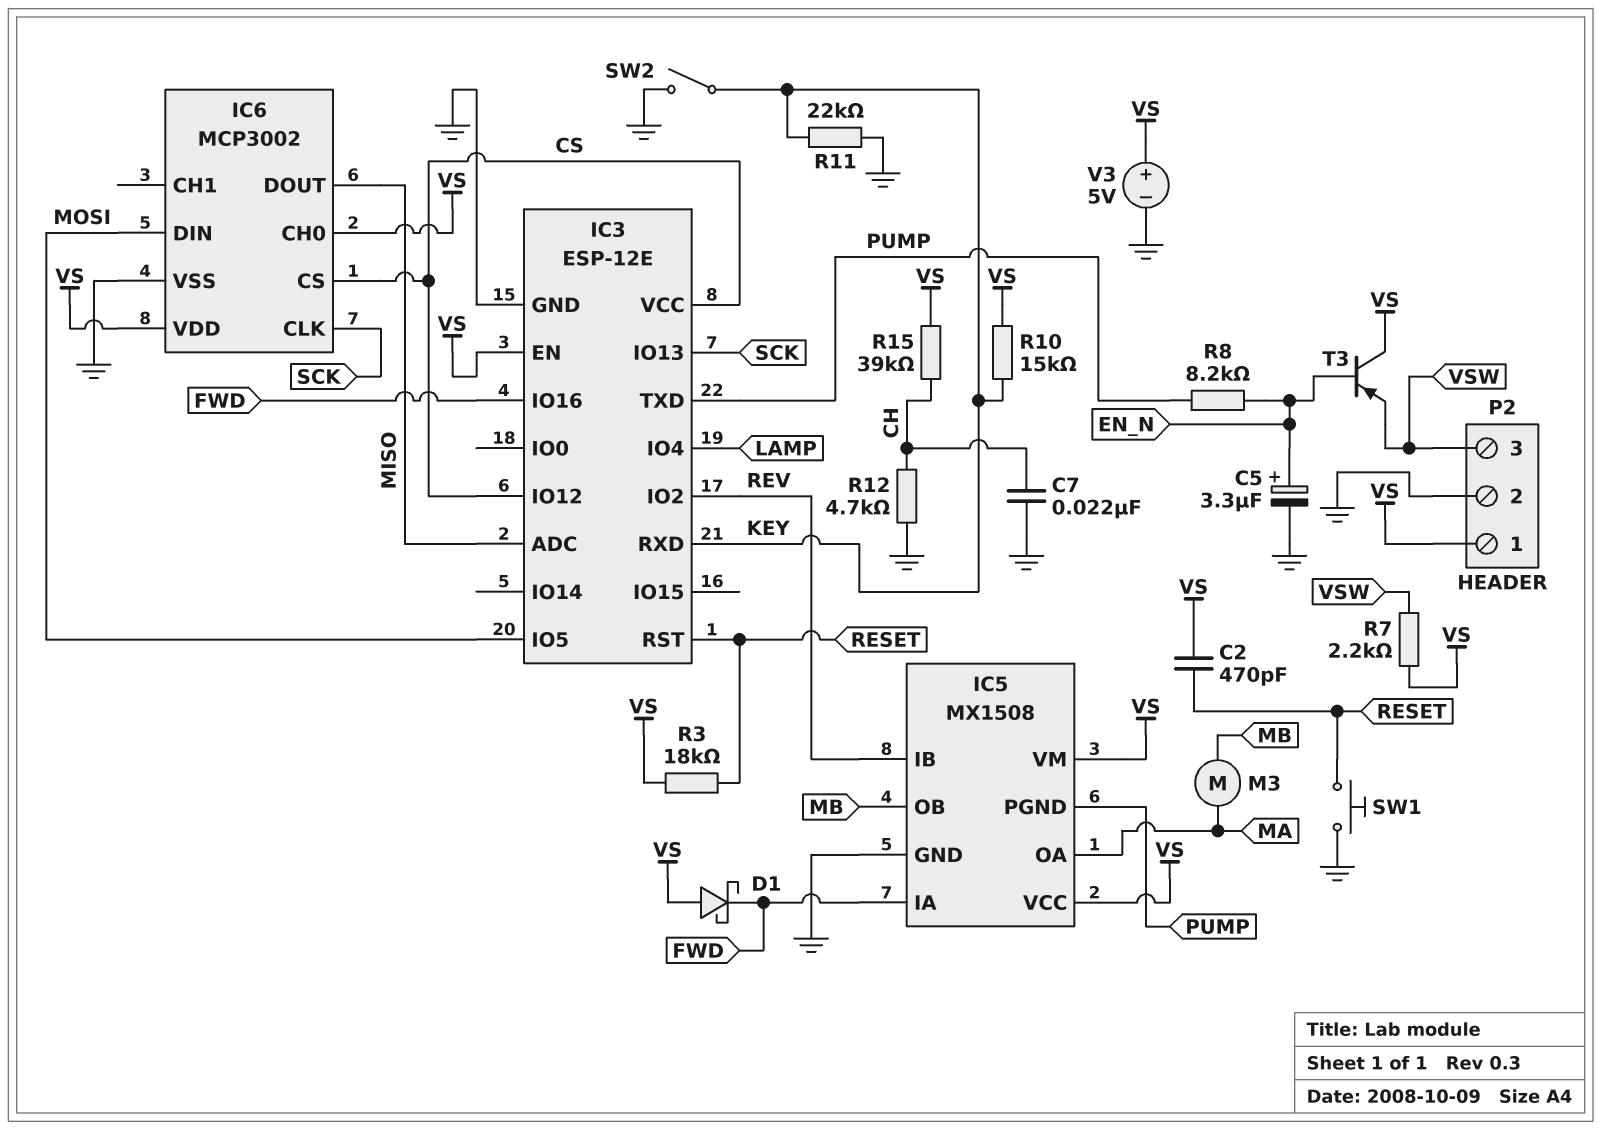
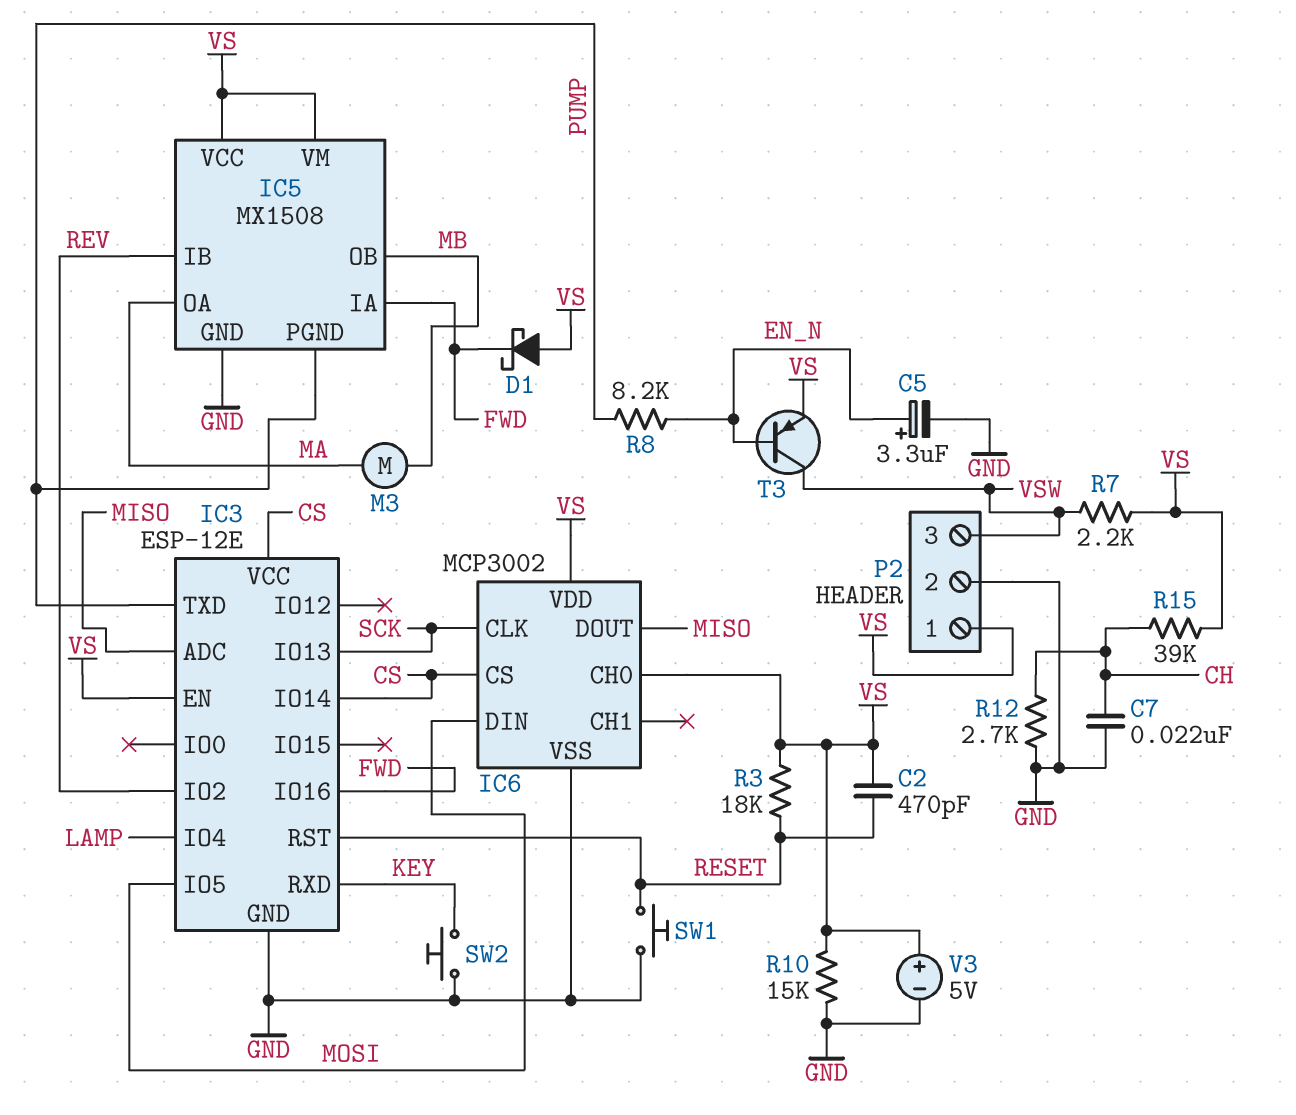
IC3 pin IO12: CS -> none
IC3 pin IO14: none -> CS
R10: 15k (KEY, VS) -> 15k (GND, VS)
R11: 22k (GND, KEY) -> none
R12: 4.7k (CH, GND) -> 2.7k (CH, GND)
SW2: switch (GND, KEY) -> button (GND, KEY)
T3: PNP (B EN_N, C VS, E VSW) -> PNP (B EN_N, C VSW, E VS)

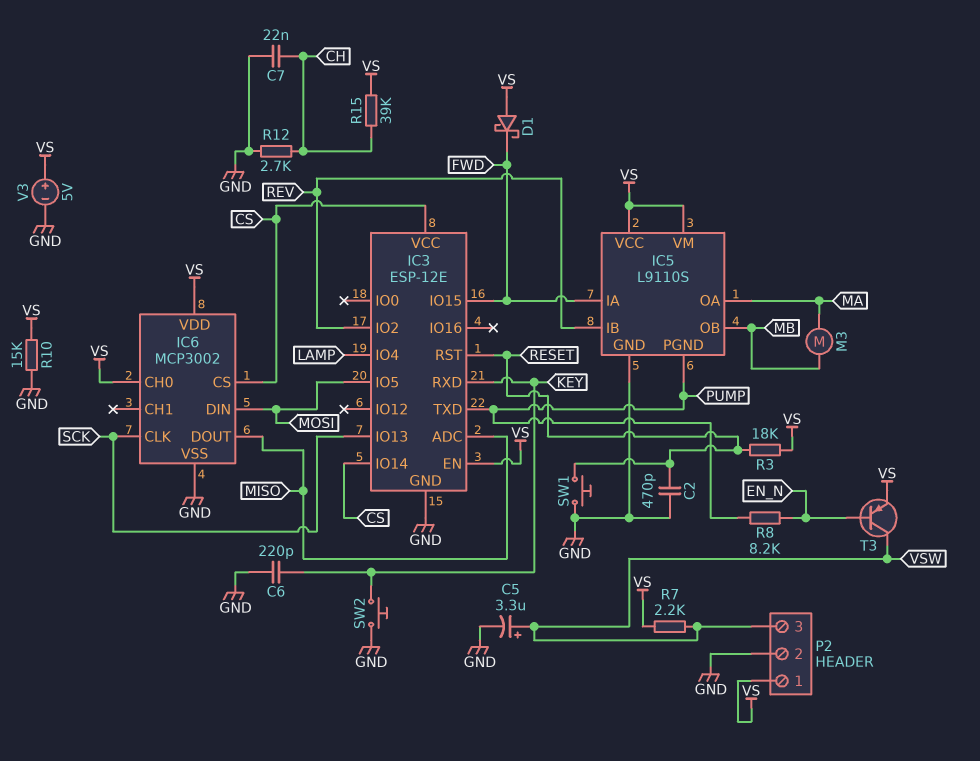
C2: 470pF (RESET, VS) -> 470pF (GND, RESET)
C5: 3.3uF (plus EN_N, minus GND) -> 3.3uF (plus VSW, minus GND)
C6: none -> 220pF (GND, KEY)
IC3 pin IO15: none -> FWD
IC3 pin IO16: FWD -> none
IC5: MX1508 -> L9110S

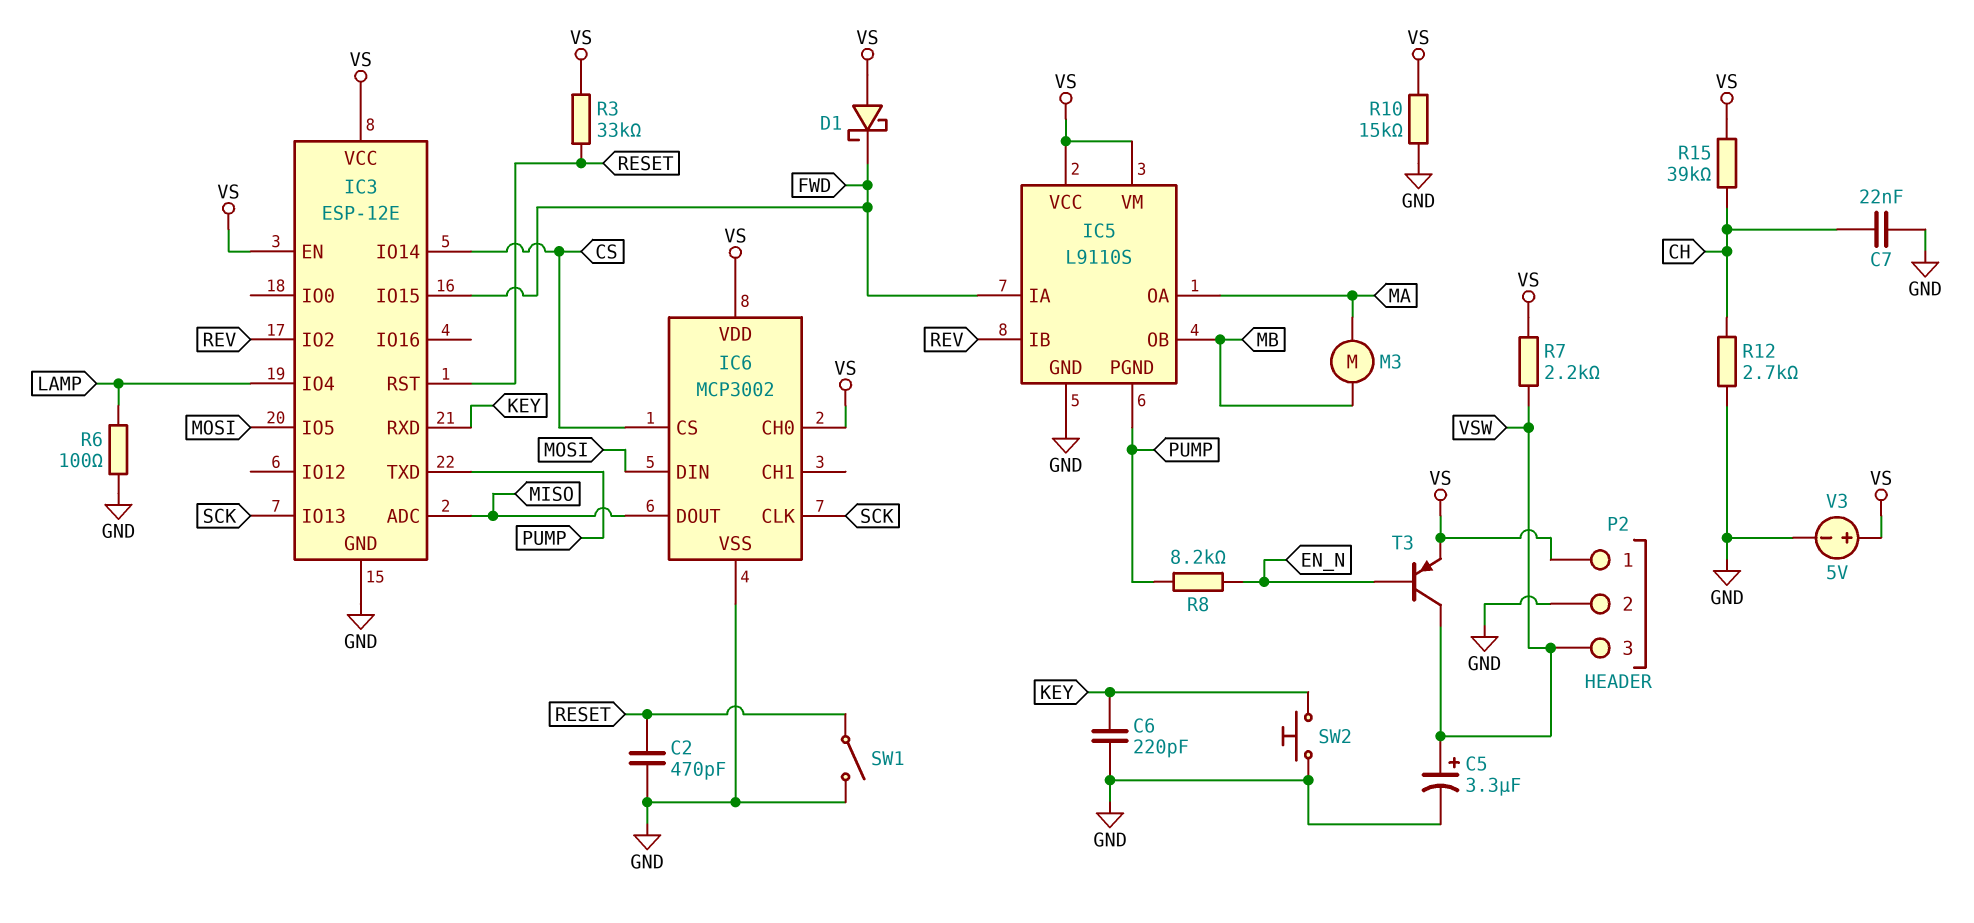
IC3 pin VCC: CS -> VS
R3: 18k (RESET, VS) -> 33k (RESET, VS)
R6: none -> 100 (GND, LAMP)
SW1: button (GND, RESET) -> switch (GND, RESET)

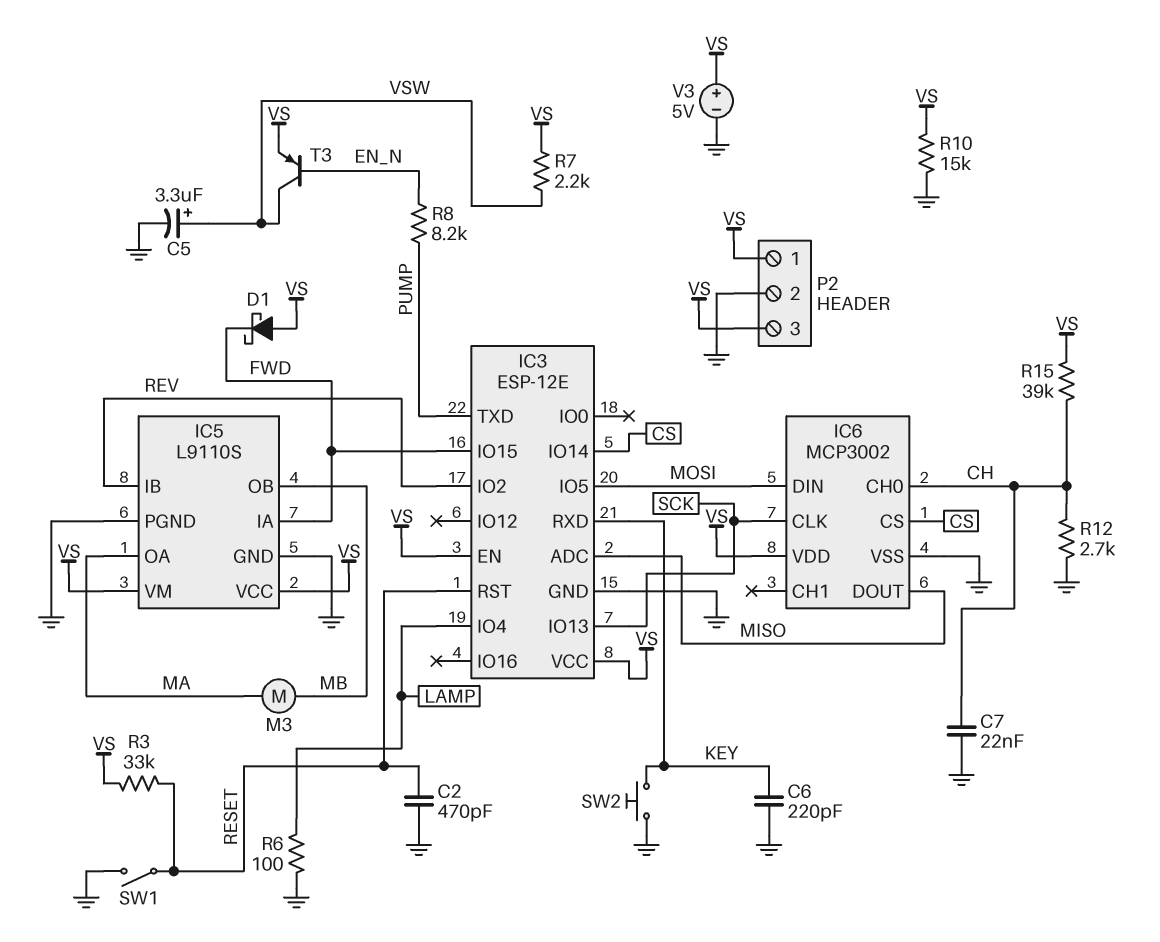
IC5 pin PGND: PUMP -> GND
IC6 pin CH0: VS -> CH
P2 pin 3: VSW -> VS

